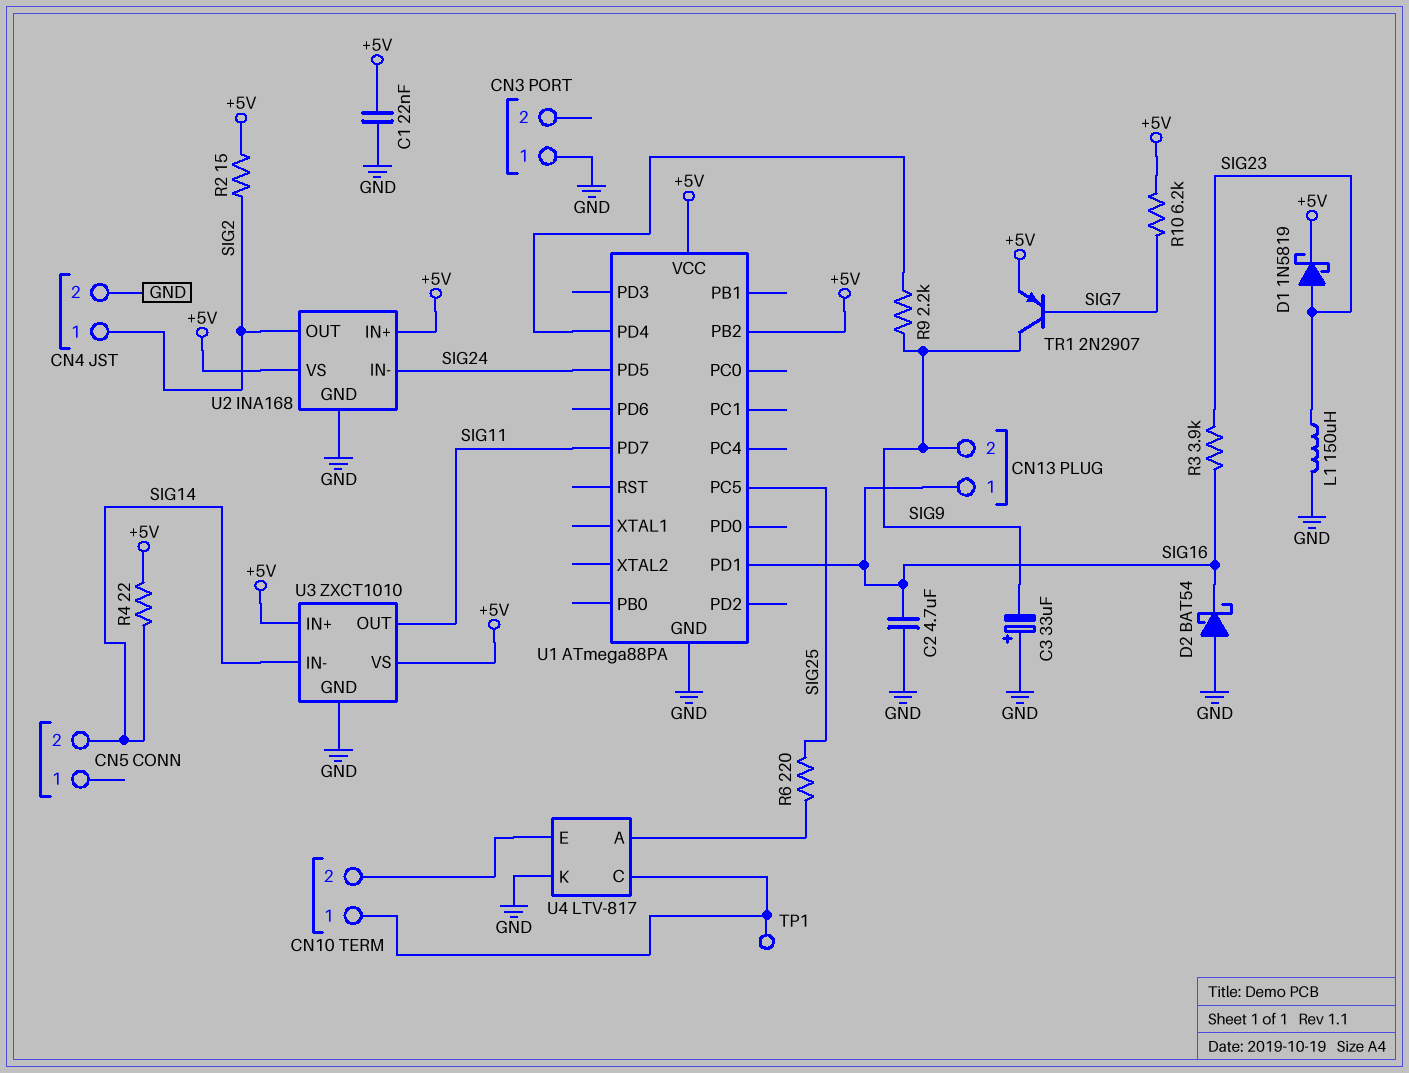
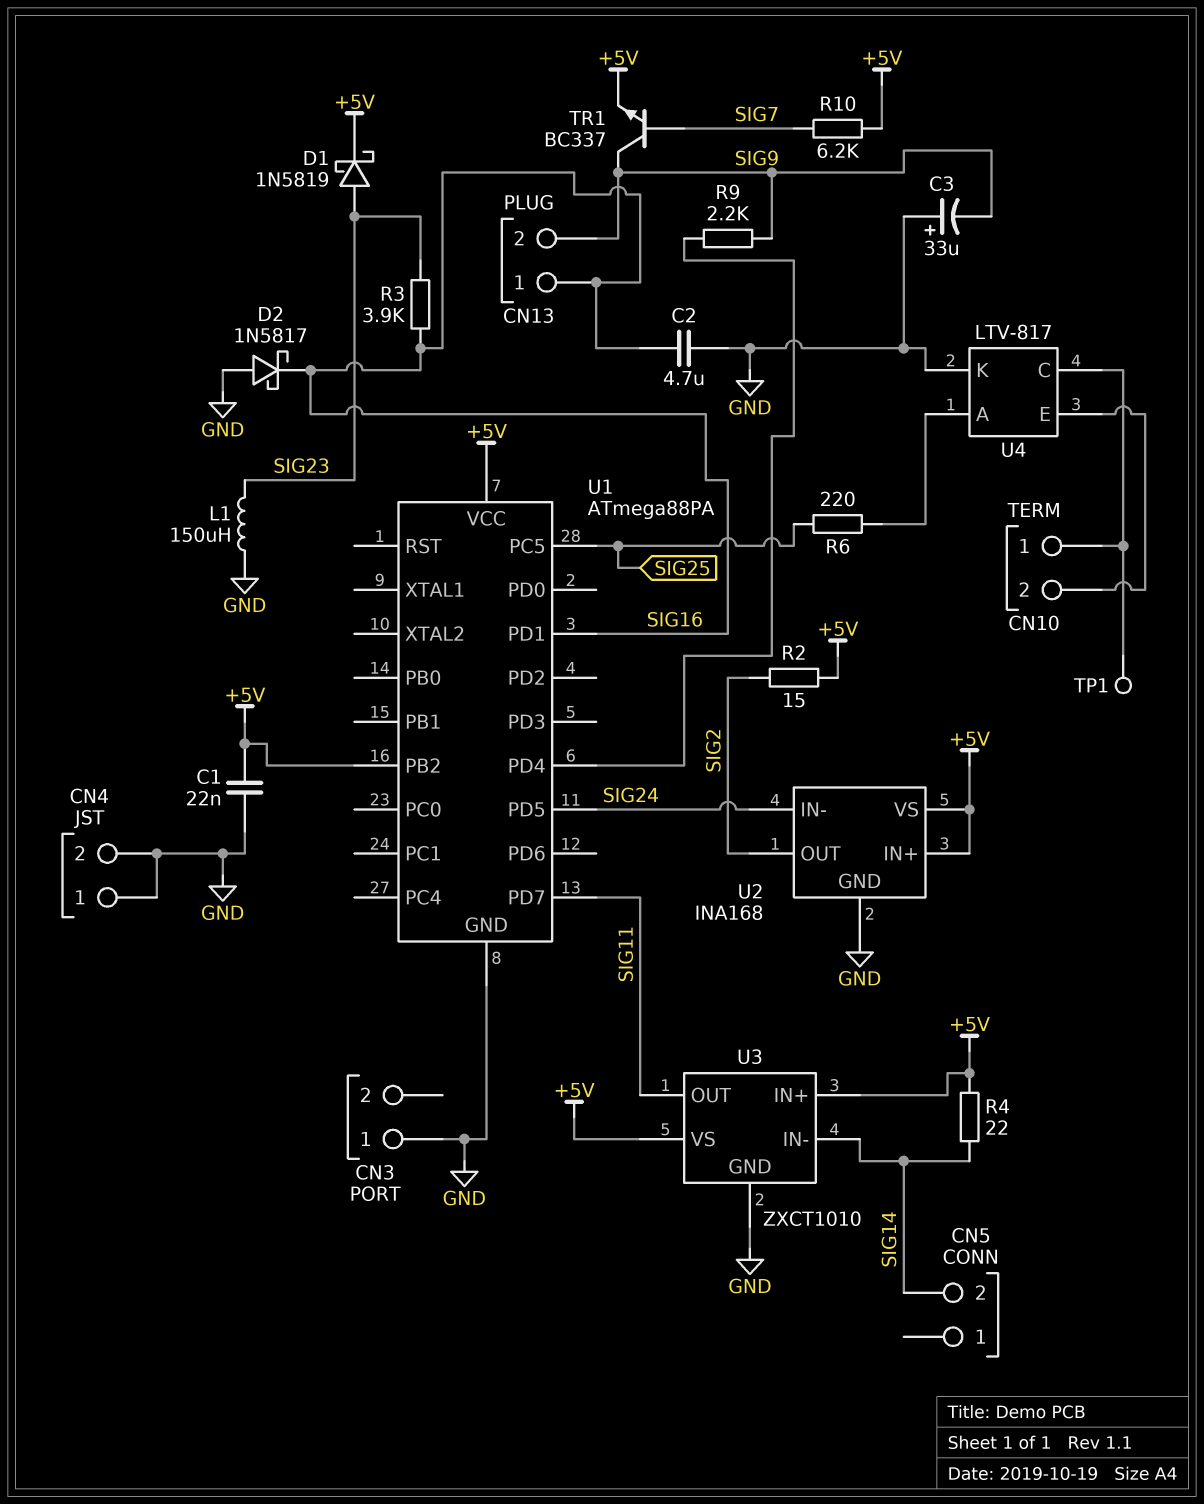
CN4 pin 1: SIG2 -> GND
D2: schottky BAT54 (A GND, K SIG16) -> schottky 1N5817 (A GND, K SIG16)
TR1: PNP 2N2907 (B SIG7, C SIG9, E +5V) -> NPN BC337 (B SIG7, C SIG9, E +5V)

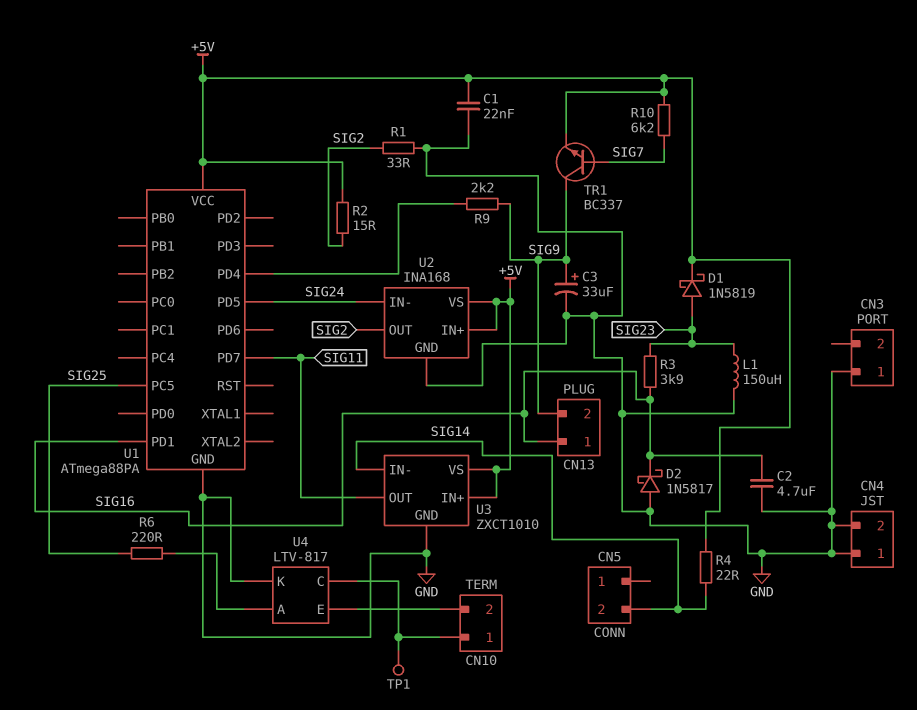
C3: 33uF (plus GND, minus SIG9) -> 33uF (plus SIG9, minus GND)
R1: none -> 33 (GND, SIG2)
U1 pin PB2: +5V -> none

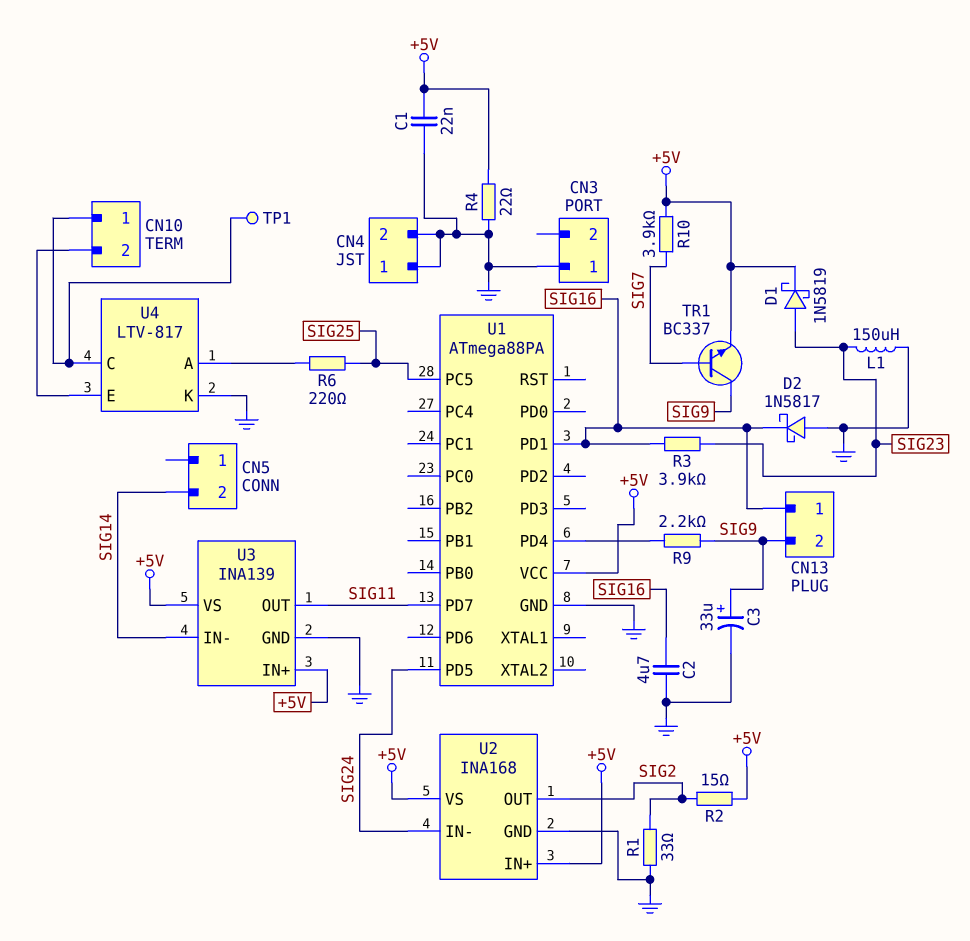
R4: 22 (+5V, SIG14) -> 22 (+5V, GND)
R10: 6.2k (+5V, SIG7) -> 3.9k (+5V, SIG7)
U3: ZXCT1010 -> INA139

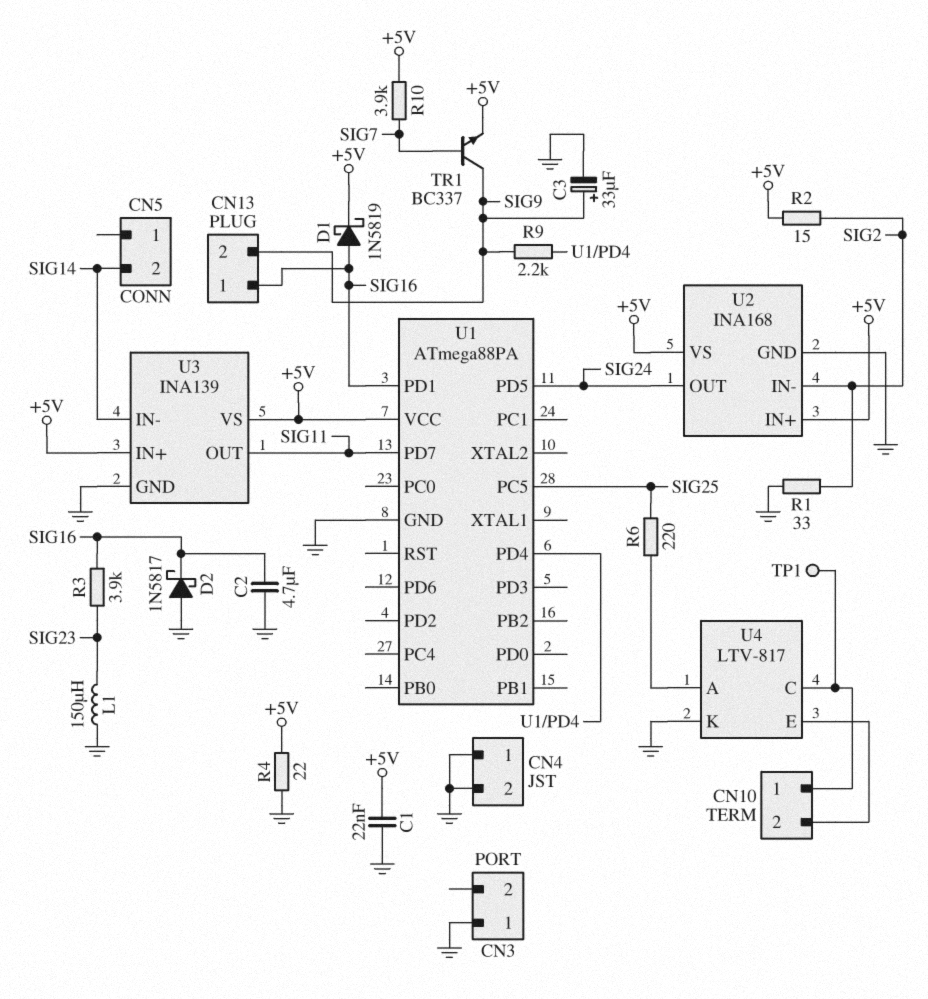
D1: schottky 1N5819 (A SIG23, K +5V) -> schottky 1N5819 (A SIG16, K +5V)
U2 pin IN-: SIG24 -> SIG2
U2 pin OUT: SIG2 -> SIG24

